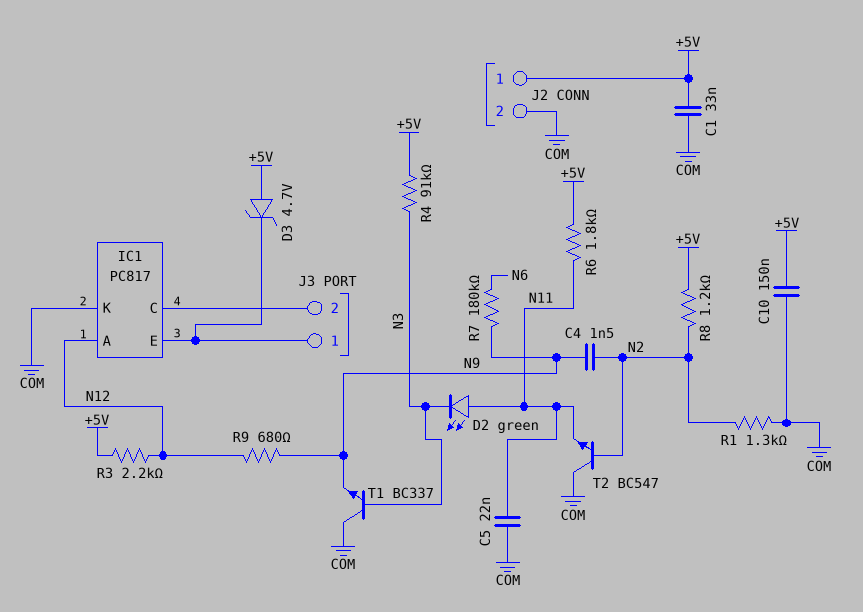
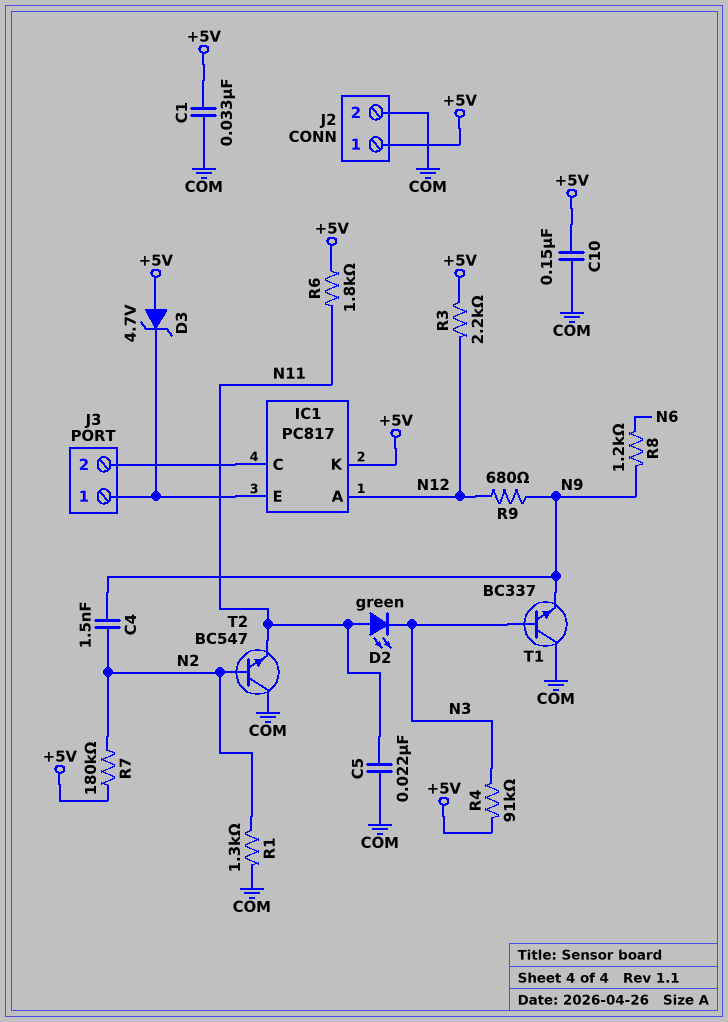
IC1 pin K: COM -> +5V
R7: 180k (N6, N9) -> 180k (+5V, N2)
R8: 1.2k (+5V, N2) -> 1.2k (N6, N9)

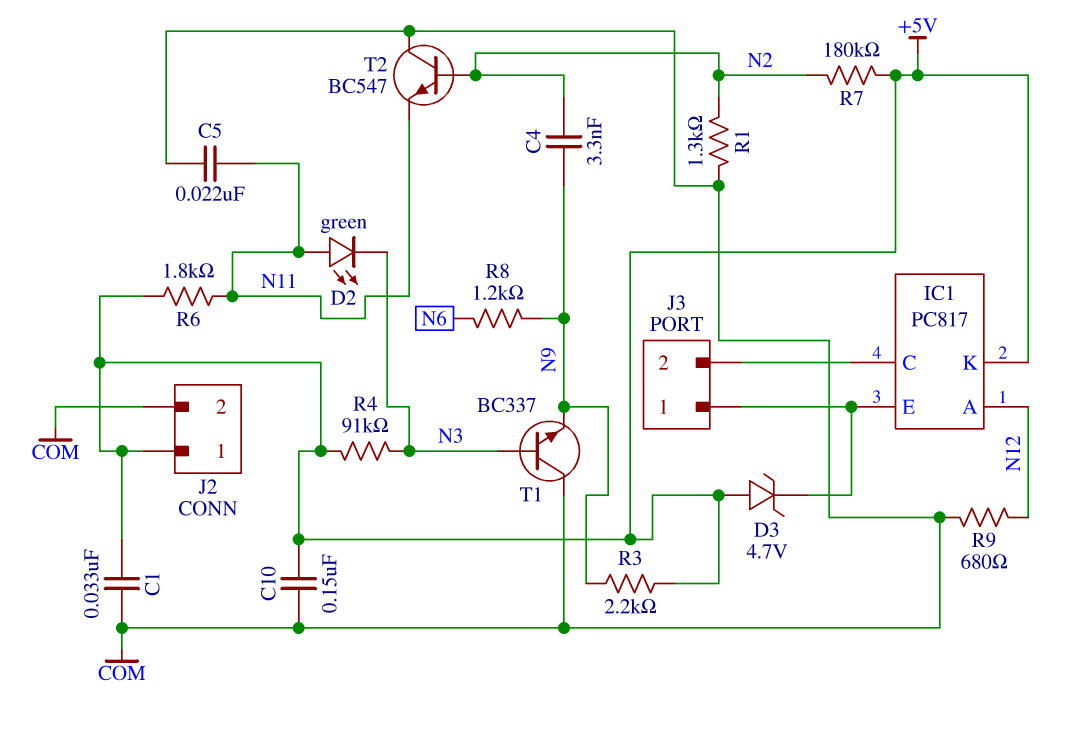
C4: 1.5nF (N2, N9) -> 3.3nF (N2, N9)
R3: 2.2k (+5V, N12) -> 2.2k (+5V, N9)
R9: 680 (N9, N12) -> 680 (COM, N12)

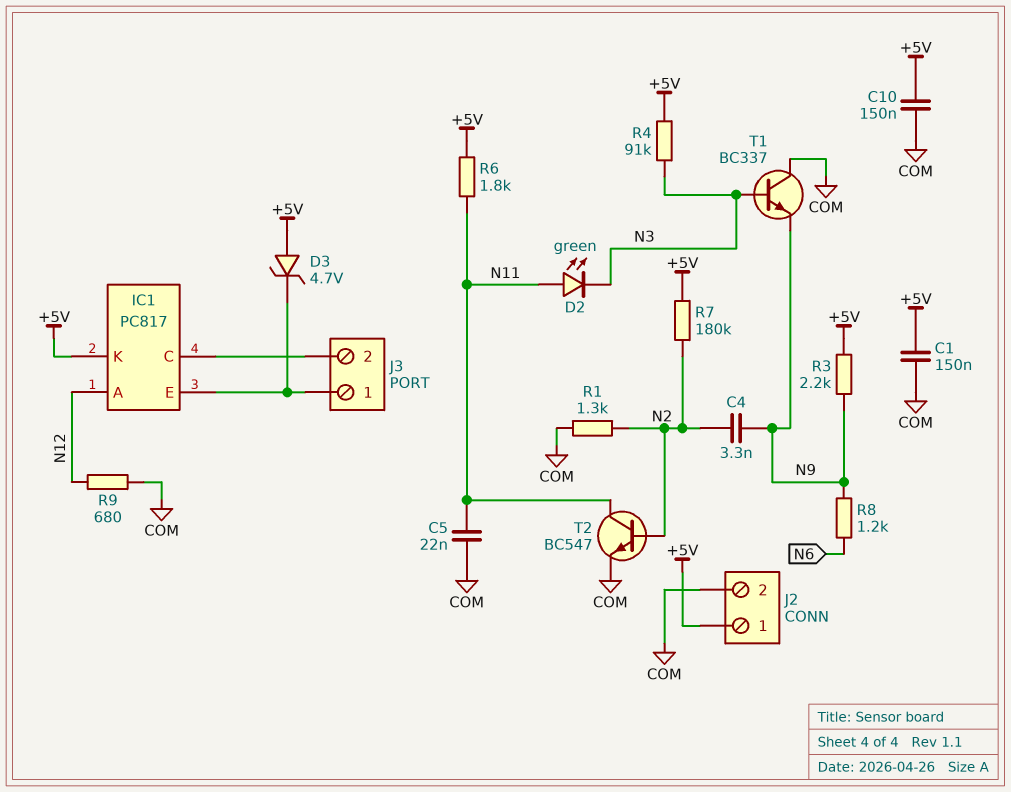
C1: 33nF (+5V, COM) -> 150nF (+5V, COM)
T2: NPN BC547 (B N2, C COM, E N11) -> NPN BC547 (B N2, C N11, E COM)

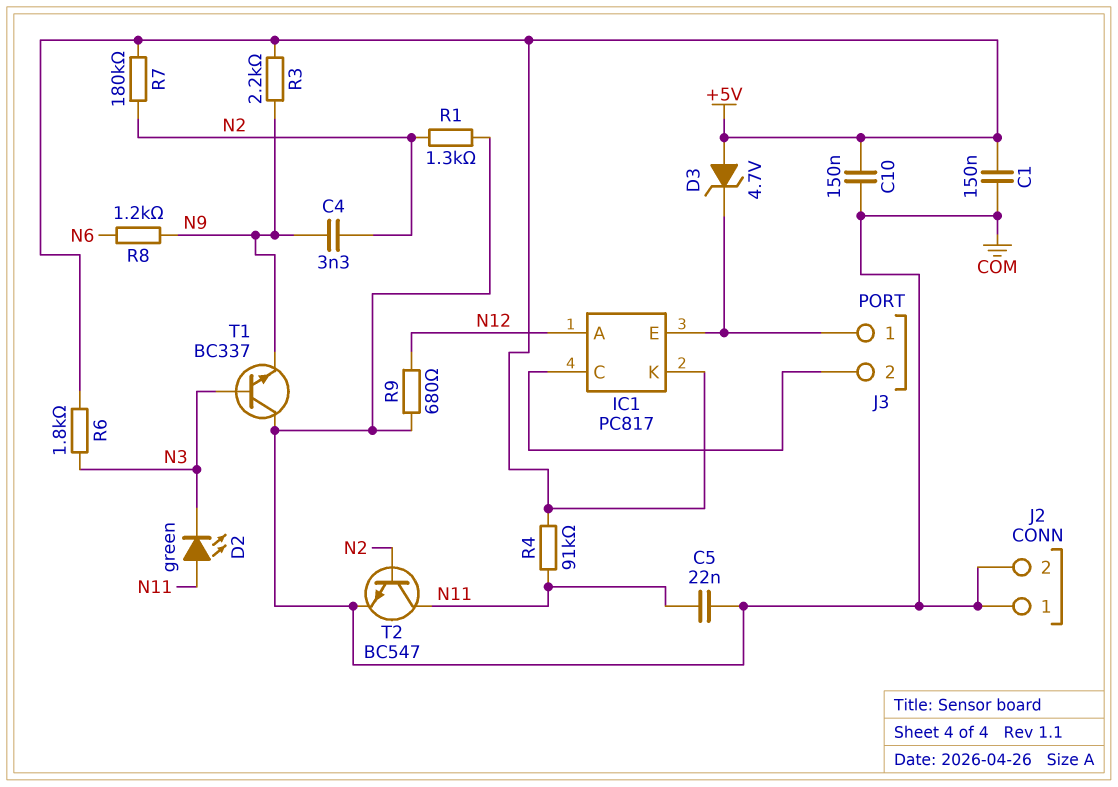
J2 pin 1: +5V -> COM
R4: 91k (+5V, N3) -> 91k (+5V, N11)
R6: 1.8k (+5V, N11) -> 1.8k (+5V, N3)

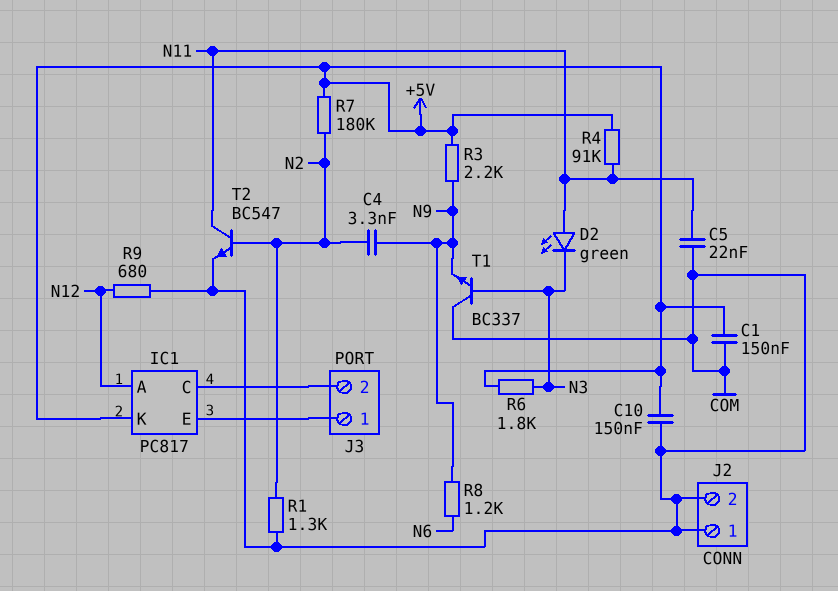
D3: zener 4.7V (A +5V, K IC1/E) -> none

